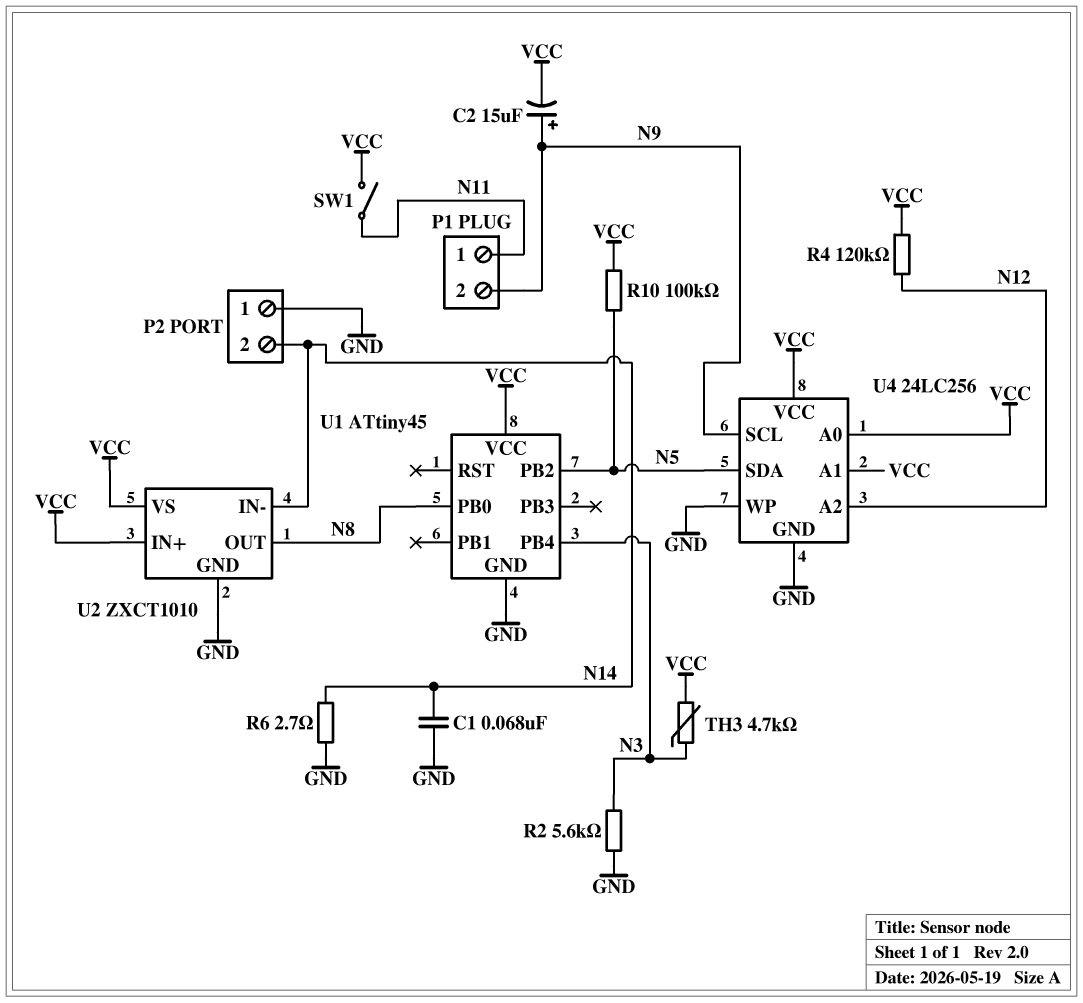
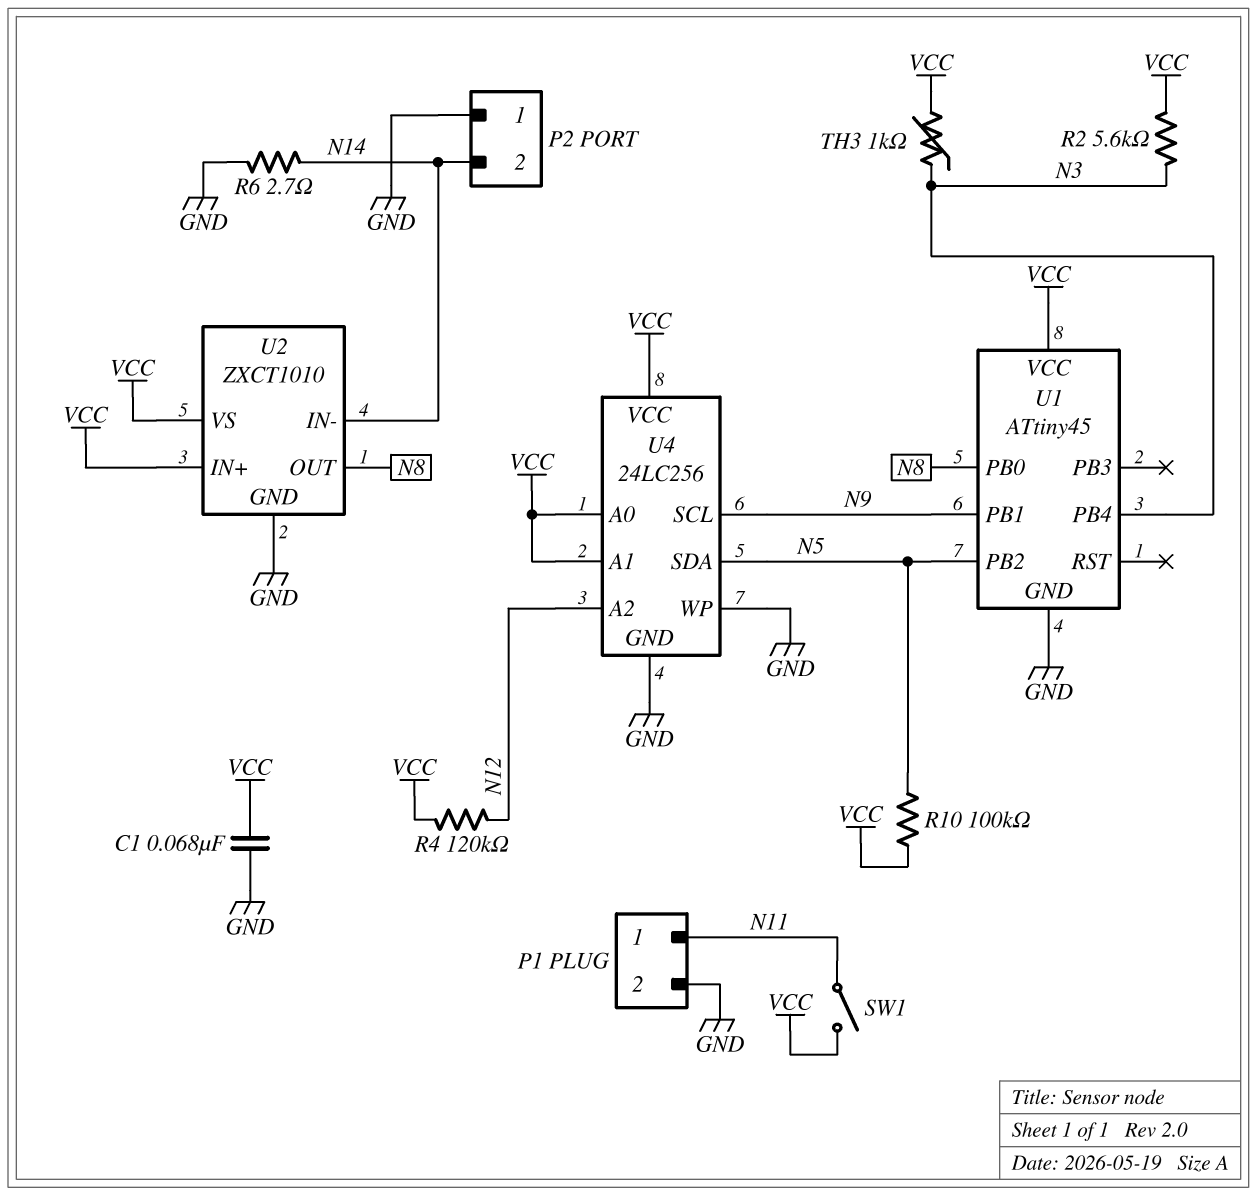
C1: 68nF (GND, N14) -> 68nF (GND, VCC)
C2: 15uF (plus N9, minus VCC) -> none
P1 pin 2: N9 -> GND
R2: 5.6k (GND, N3) -> 5.6k (N3, VCC)
TH3: 4.7k (N3, VCC) -> 1k (N3, VCC)
U1 pin PB1: none -> N9

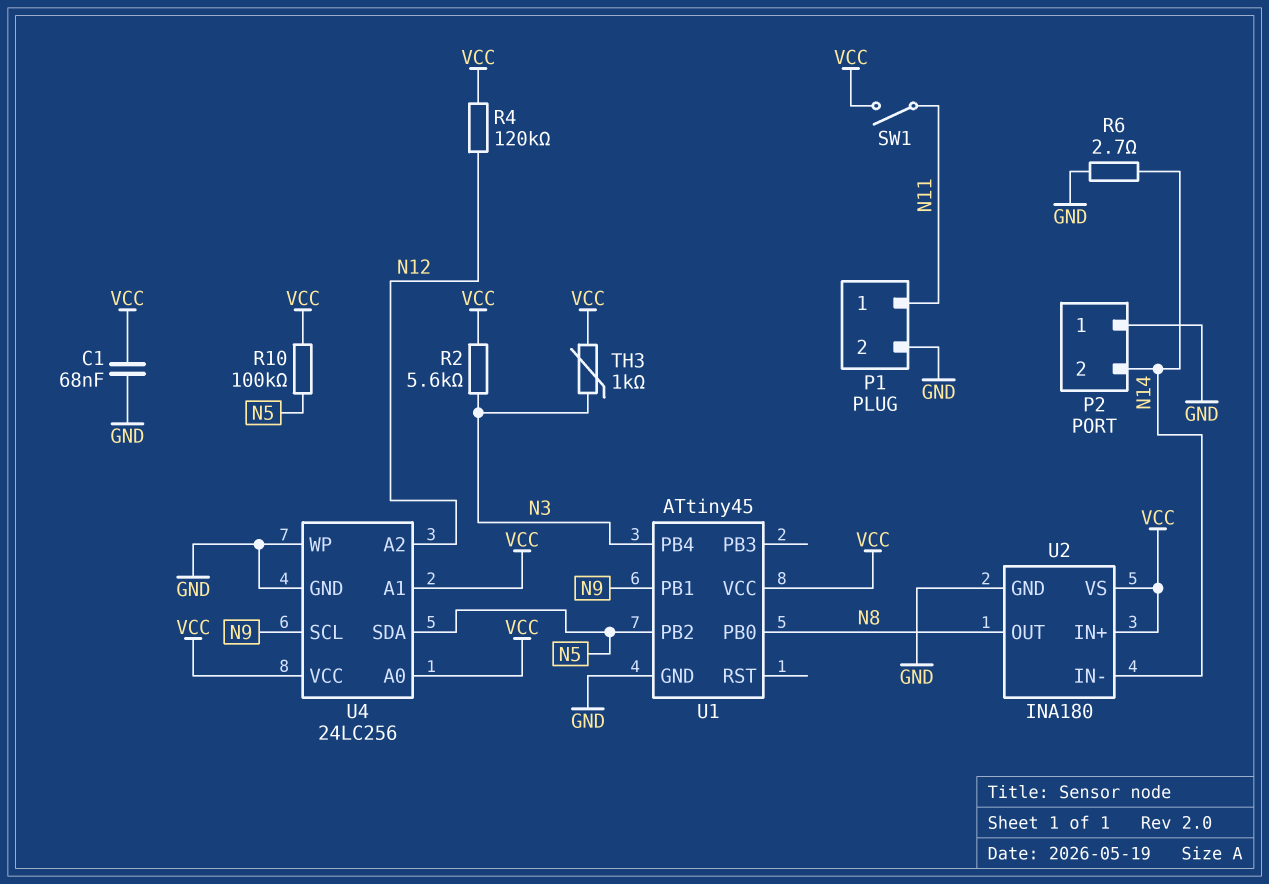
U2: ZXCT1010 -> INA180

